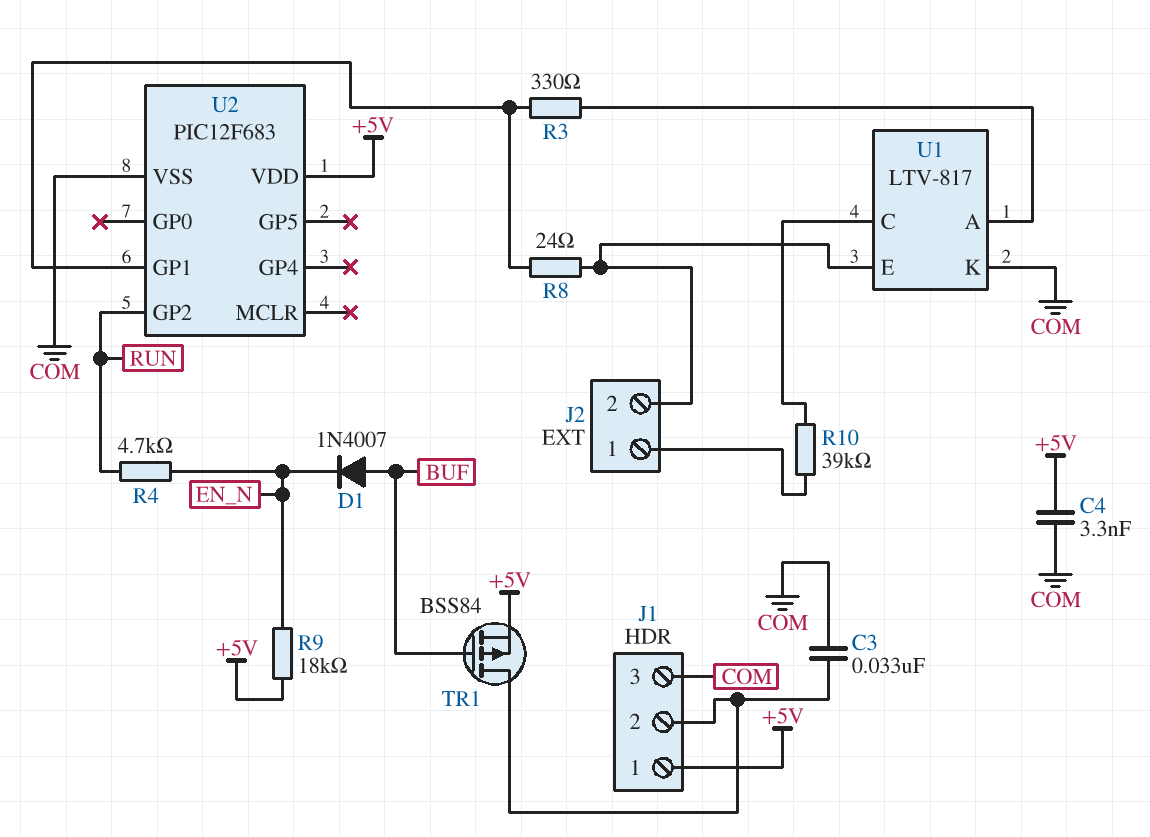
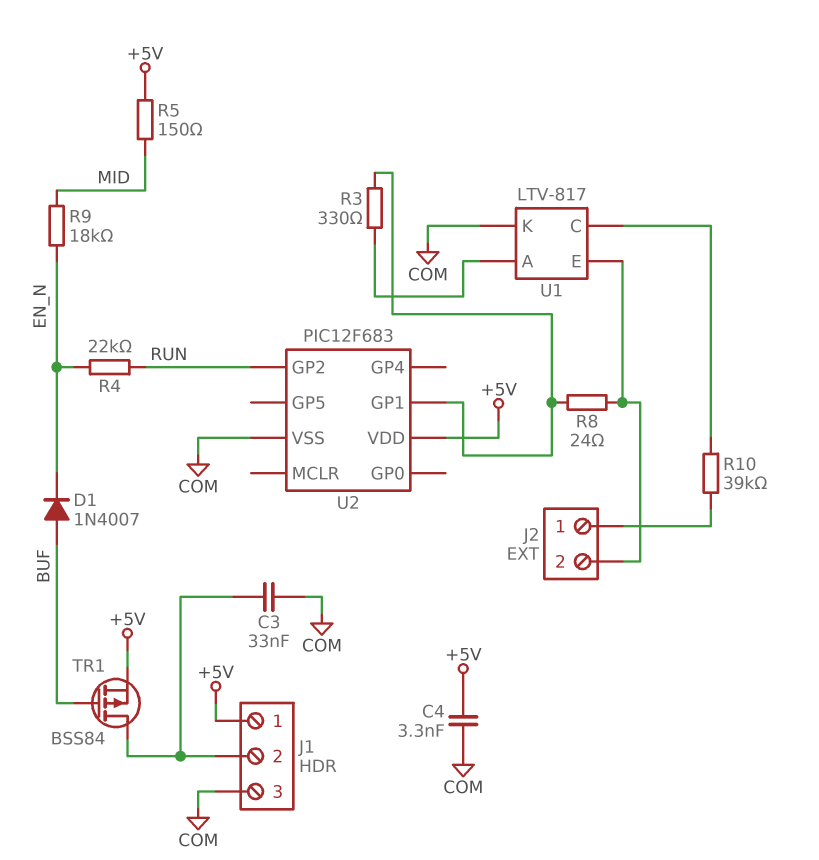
R4: 4.7k (EN_N, RUN) -> 22k (EN_N, RUN)
R5: none -> 150 (+5V, MID)
R9: 18k (+5V, EN_N) -> 18k (EN_N, MID)

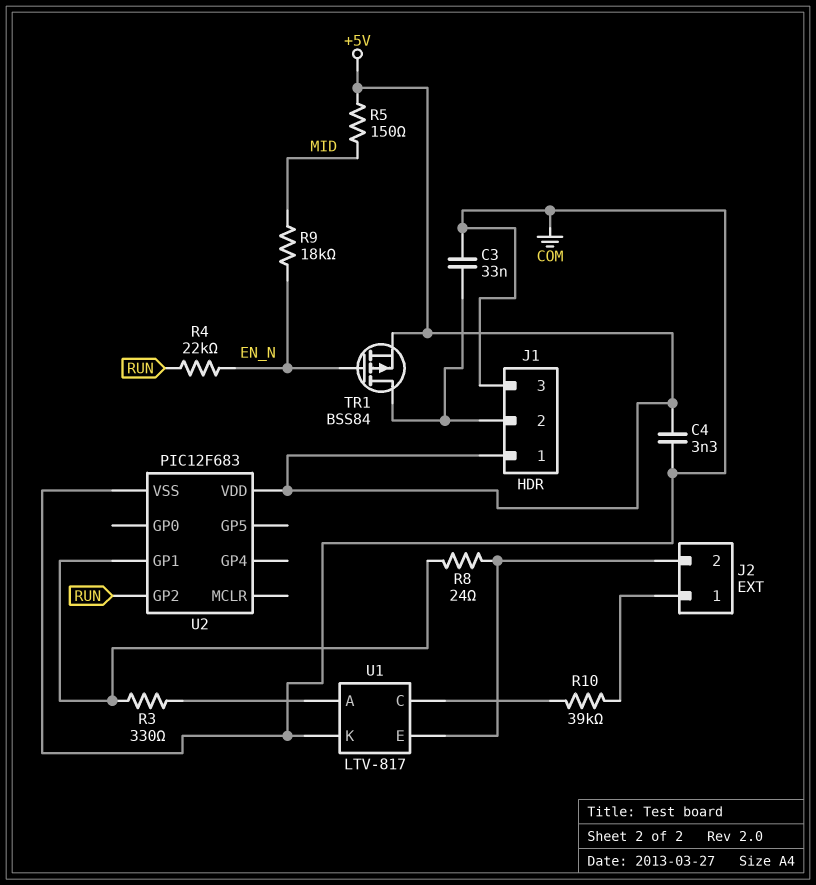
D1: diode 1N4007 (A BUF, K EN_N) -> none
TR1: PMOS BSS84 (G BUF, D J1/2, S +5V) -> PMOS BSS84 (G EN_N, D J1/2, S +5V)

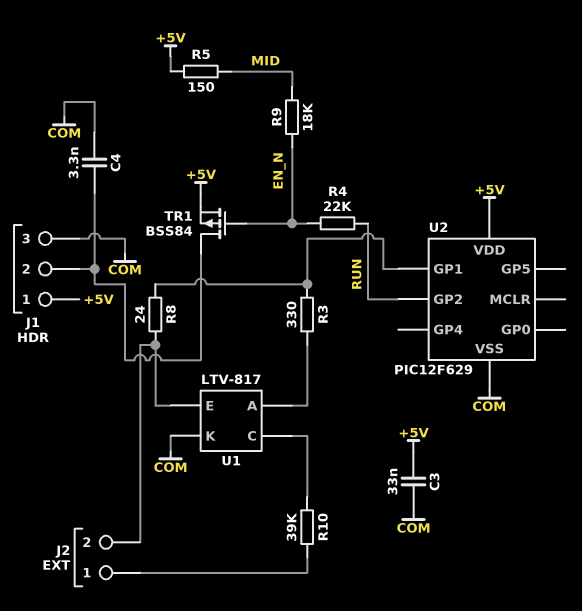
C3: 33nF (COM, J1/2) -> 33nF (+5V, COM)
C4: 3.3nF (+5V, COM) -> 3.3nF (COM, J1/2)
U2: PIC12F683 -> PIC12F629

